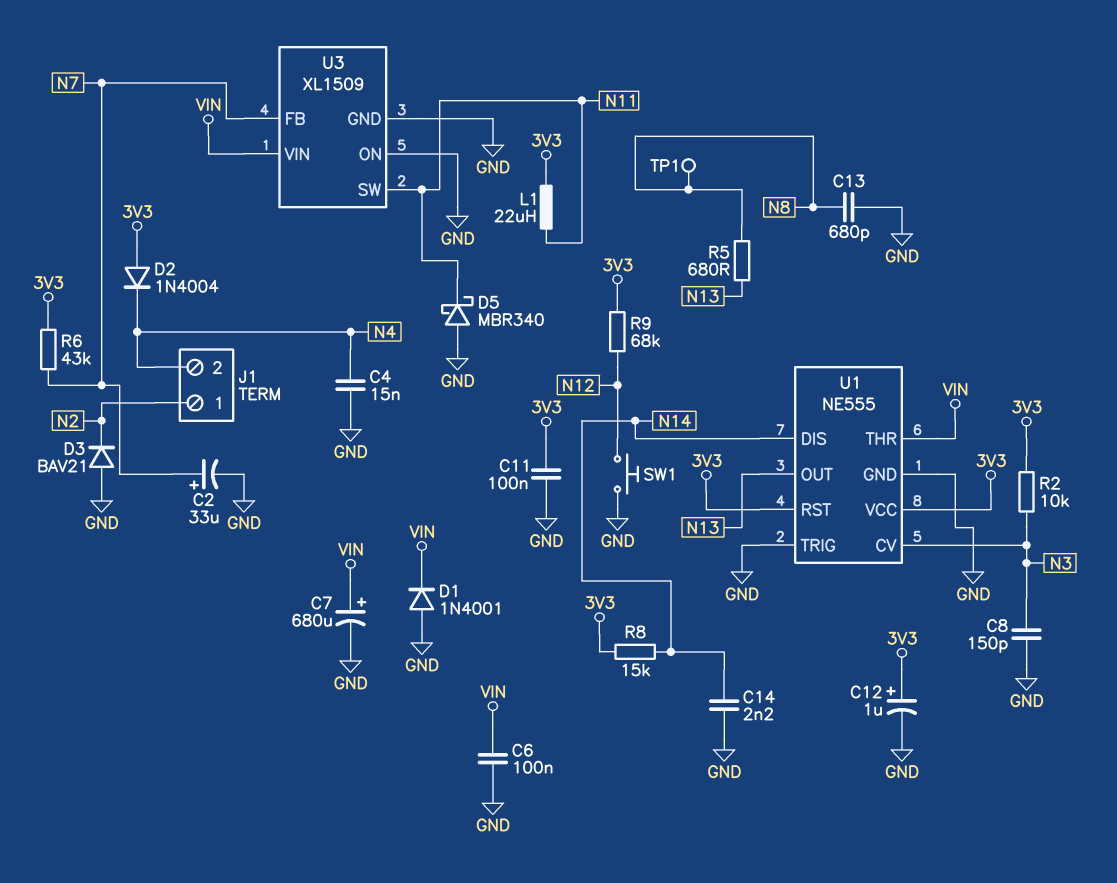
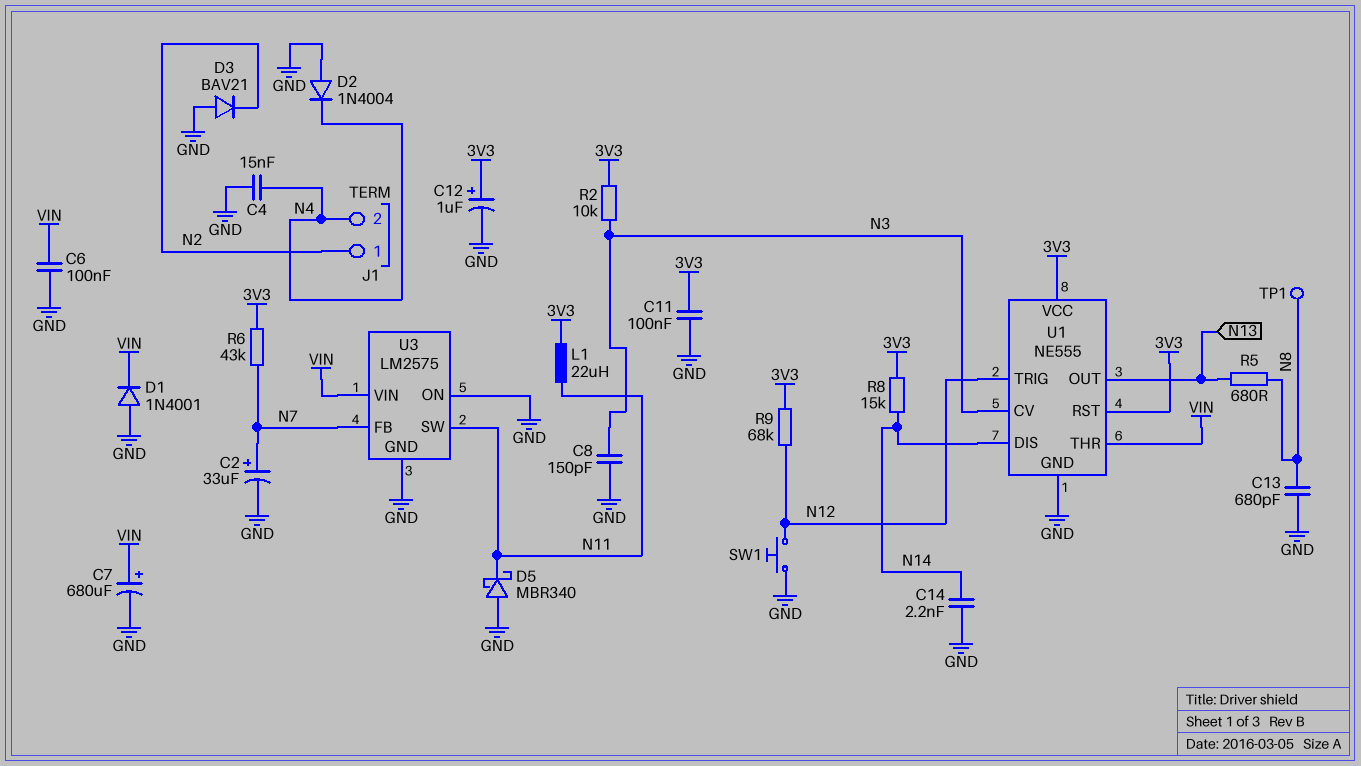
D2: diode 1N4004 (A 3V3, K N4) -> diode 1N4004 (A GND, K N4)
U1 pin TRIG: GND -> N12
U3: XL1509 -> LM2575

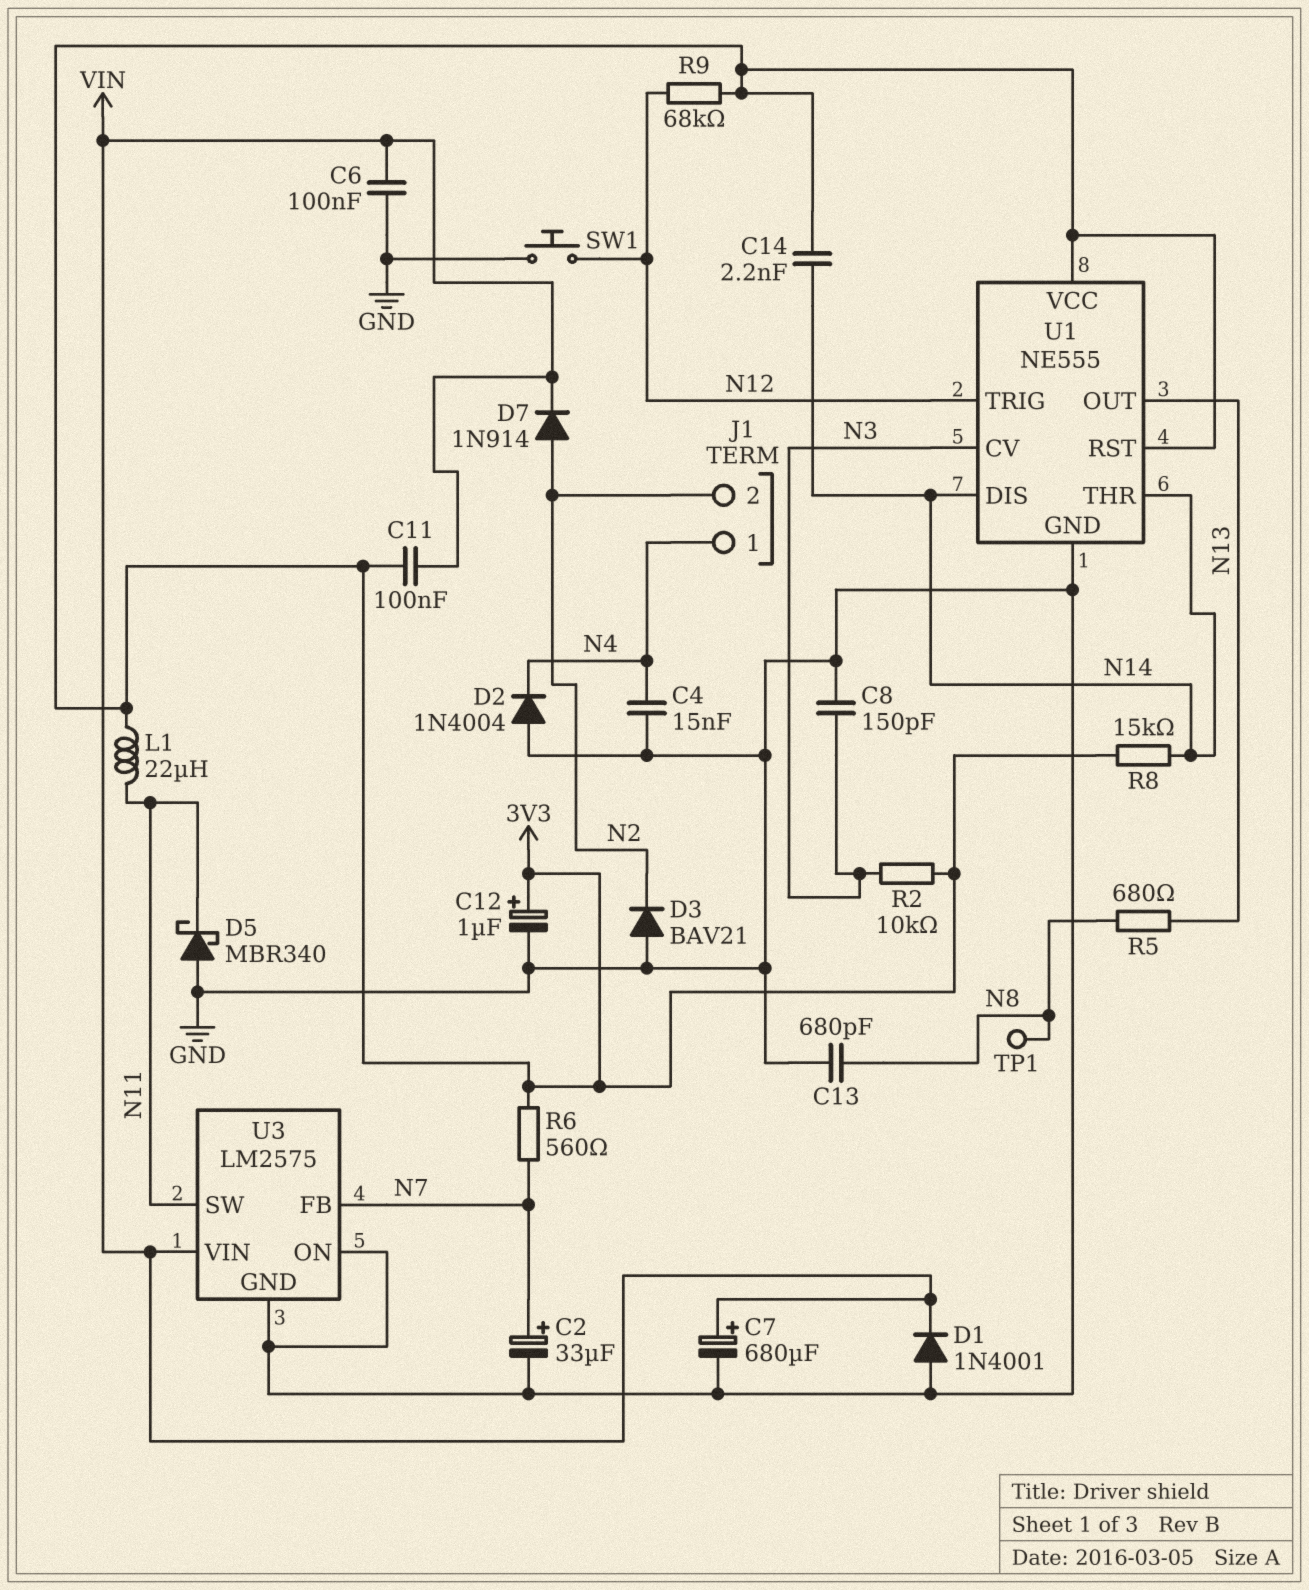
C11: 100nF (3V3, GND) -> 100nF (3V3, VIN)
C14: 2.2nF (GND, N14) -> 2.2nF (3V3, N14)
D7: none -> diode 1N914 (A N2, K VIN)
J1 pin 1: N2 -> N4
J1 pin 2: N4 -> N2
R6: 43k (3V3, N7) -> 560 (3V3, N7)
U1 pin THR: VIN -> N14

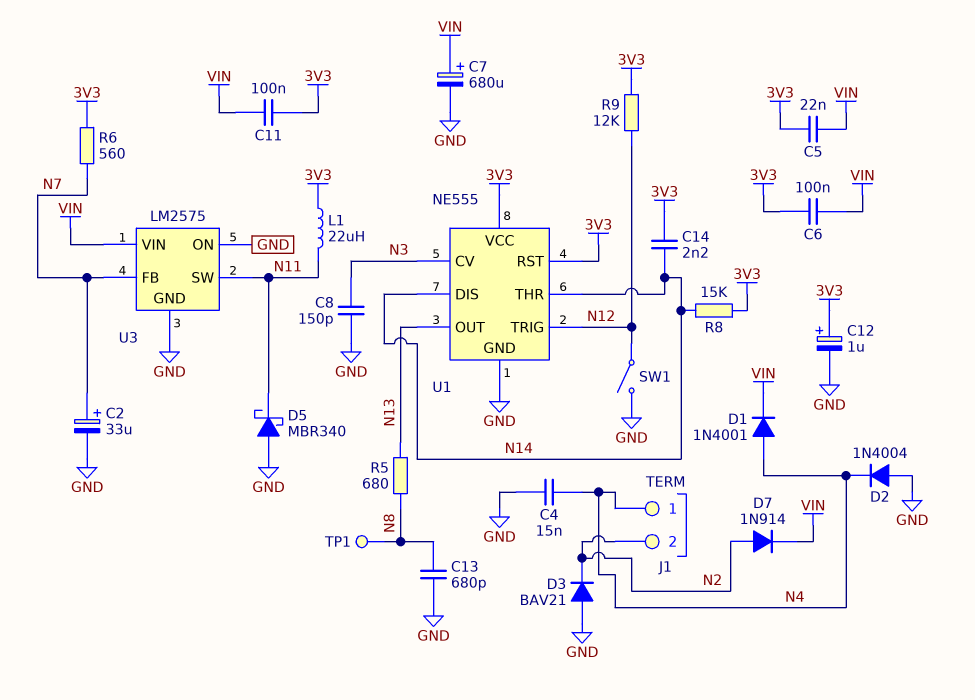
C5: none -> 22nF (3V3, VIN)
C6: 100nF (GND, VIN) -> 100nF (3V3, VIN)
D1: diode 1N4001 (A GND, K VIN) -> diode 1N4001 (A N4, K VIN)
R2: 10k (3V3, N3) -> none
R9: 68k (3V3, N12) -> 12k (3V3, N12)
SW1: button (GND, N12) -> switch (GND, N12)

